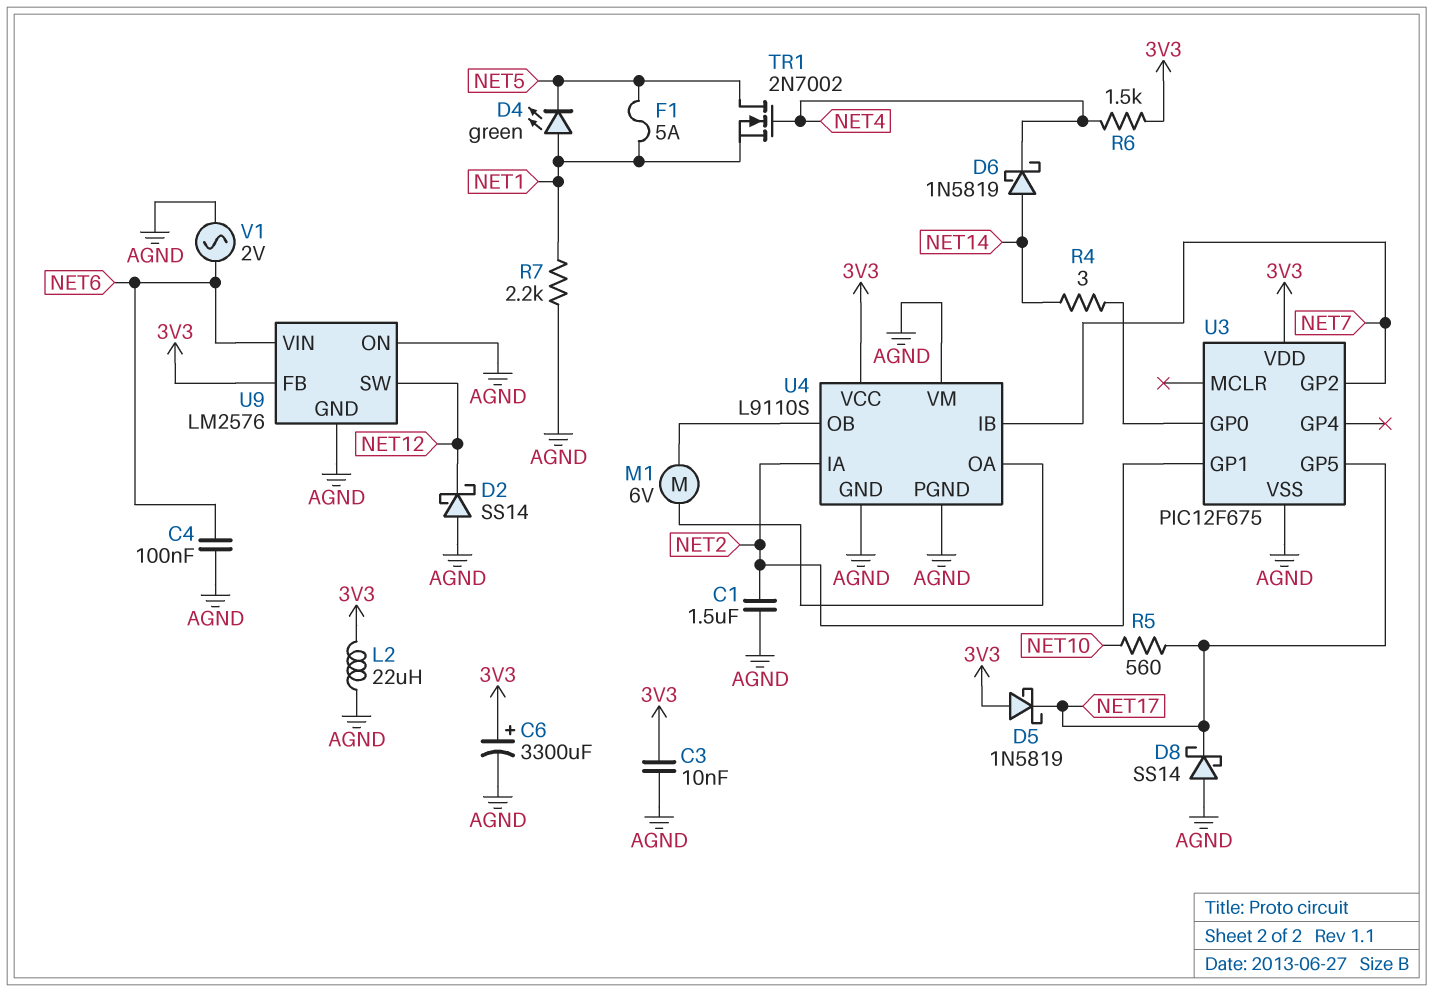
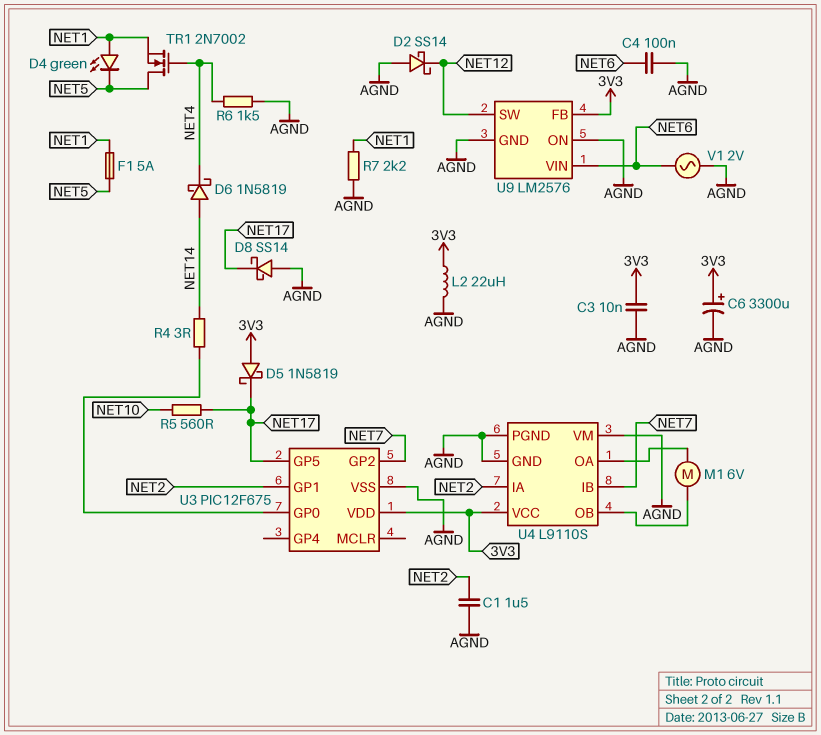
R6: 1.5k (3V3, NET4) -> 1.5k (AGND, NET4)

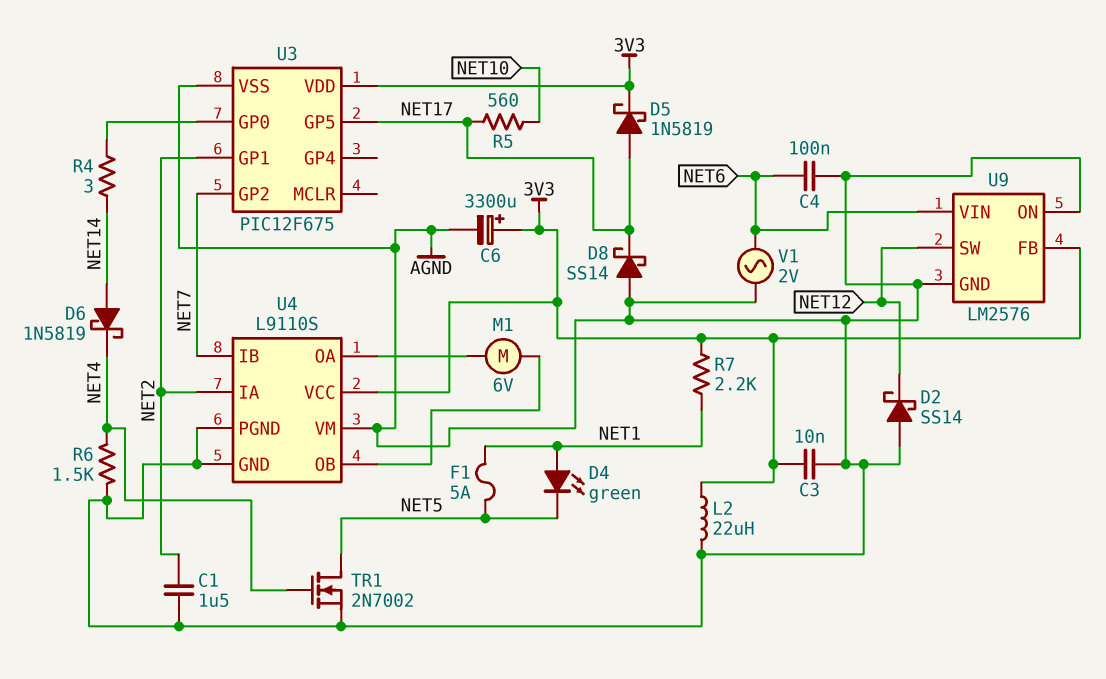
D5: schottky 1N5819 (A 3V3, K NET17) -> schottky 1N5819 (A NET17, K 3V3)
R7: 2.2k (AGND, NET1) -> 2.2k (3V3, NET1)
TR1: NMOS 2N7002 (G NET4, D NET5, S NET1) -> NMOS 2N7002 (G NET4, D NET5, S AGND)

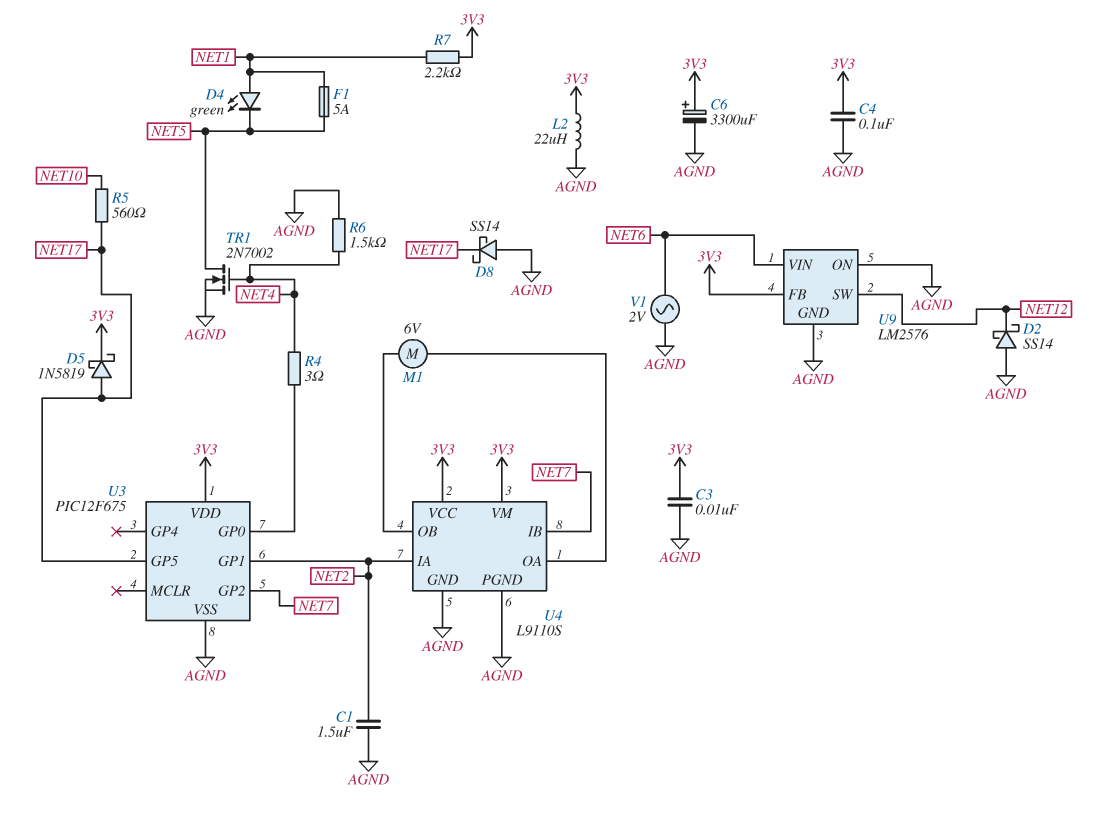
C4: 100nF (AGND, NET6) -> 100nF (3V3, AGND)
D6: schottky 1N5819 (A NET14, K NET4) -> none
R4: 3 (NET14, U3/GP0) -> 3 (NET4, U3/GP0)
U4 pin VM: AGND -> 3V3

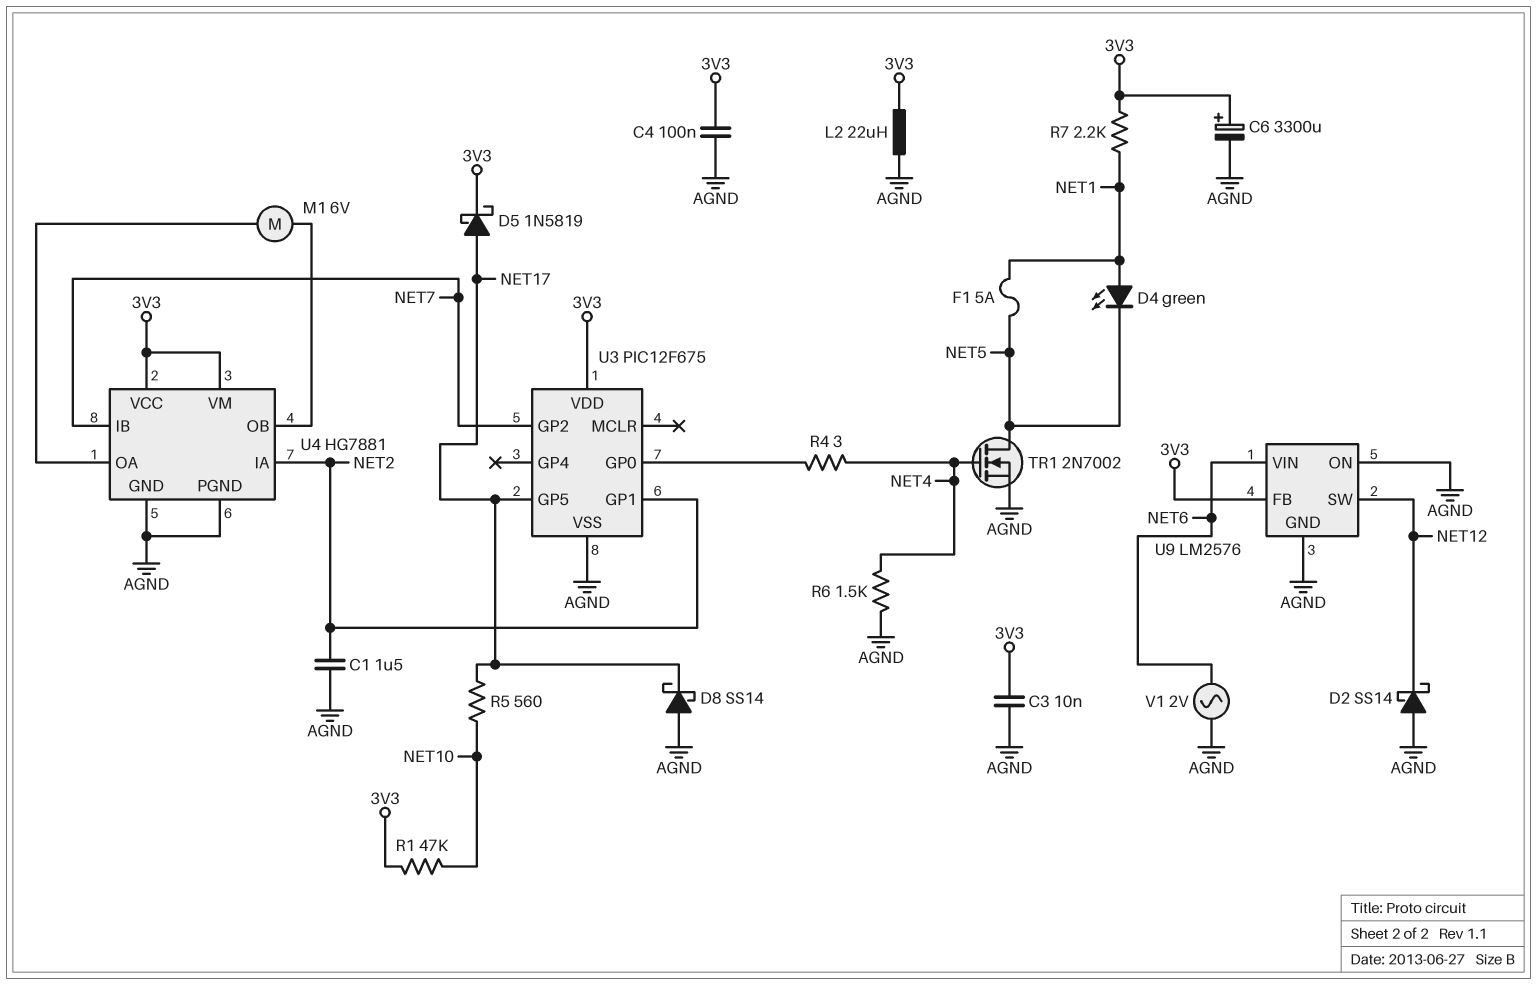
R1: none -> 47k (3V3, NET10)
U4: L9110S -> HG7881

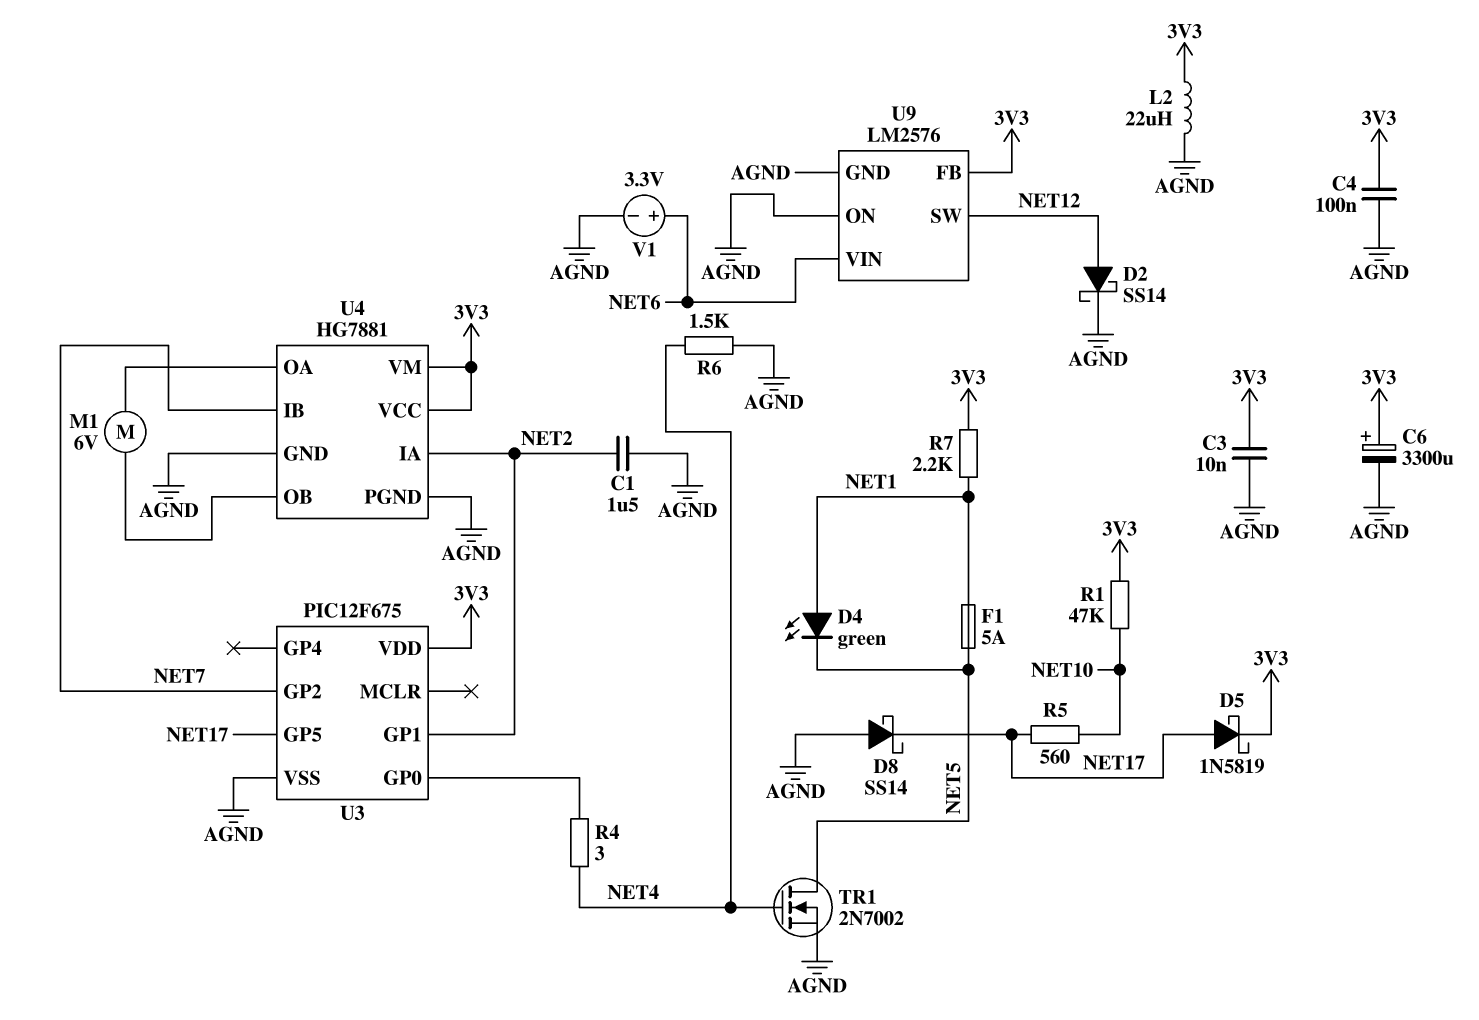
D2: schottky SS14 (A AGND, K NET12) -> schottky SS14 (A NET12, K AGND)
V1: AC 2V (AGND, NET6) -> 3.3V (plus NET6, minus AGND)

